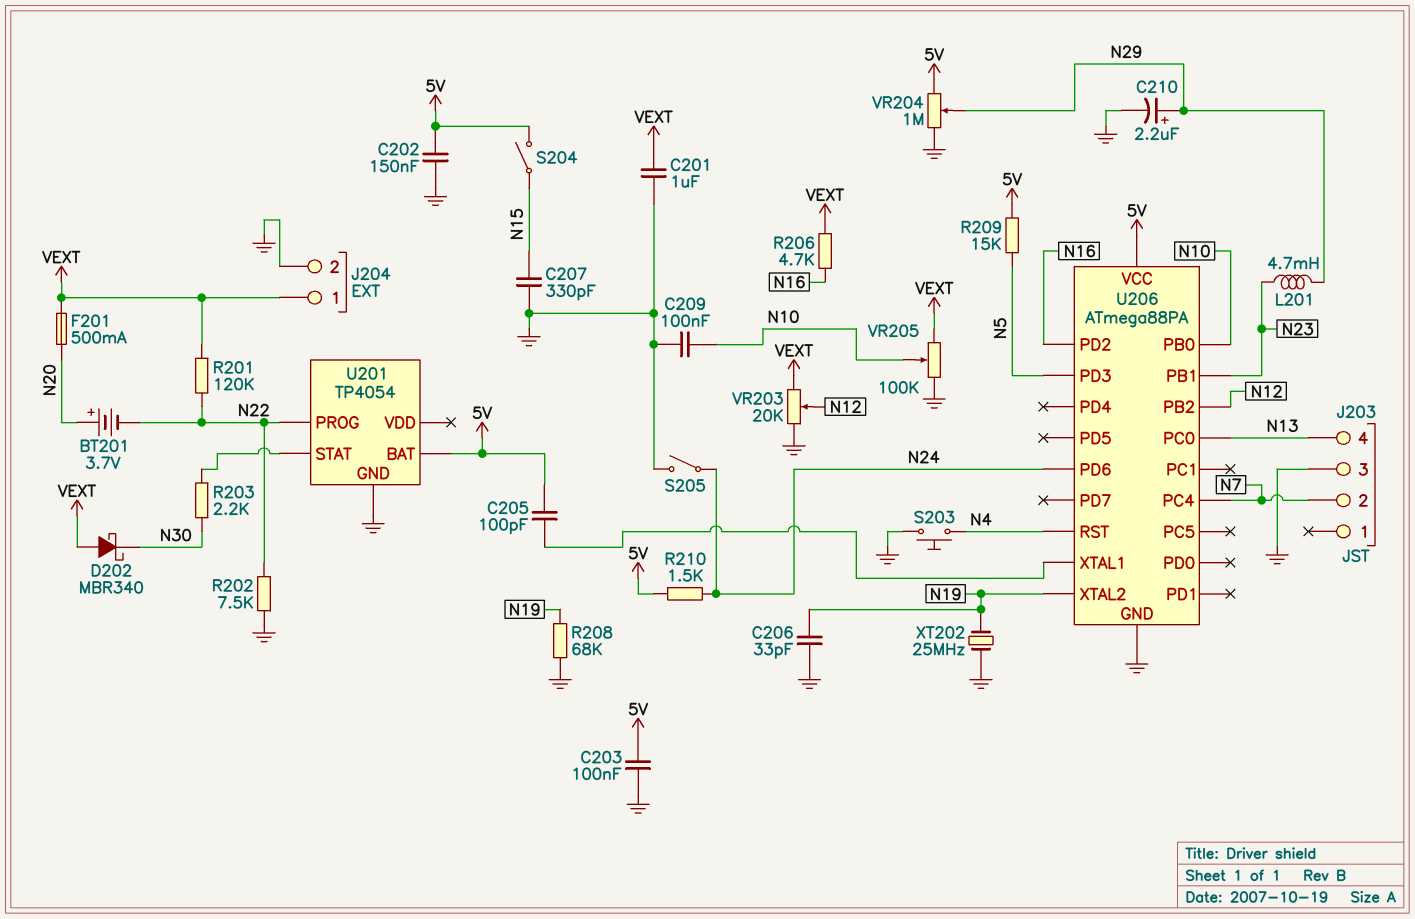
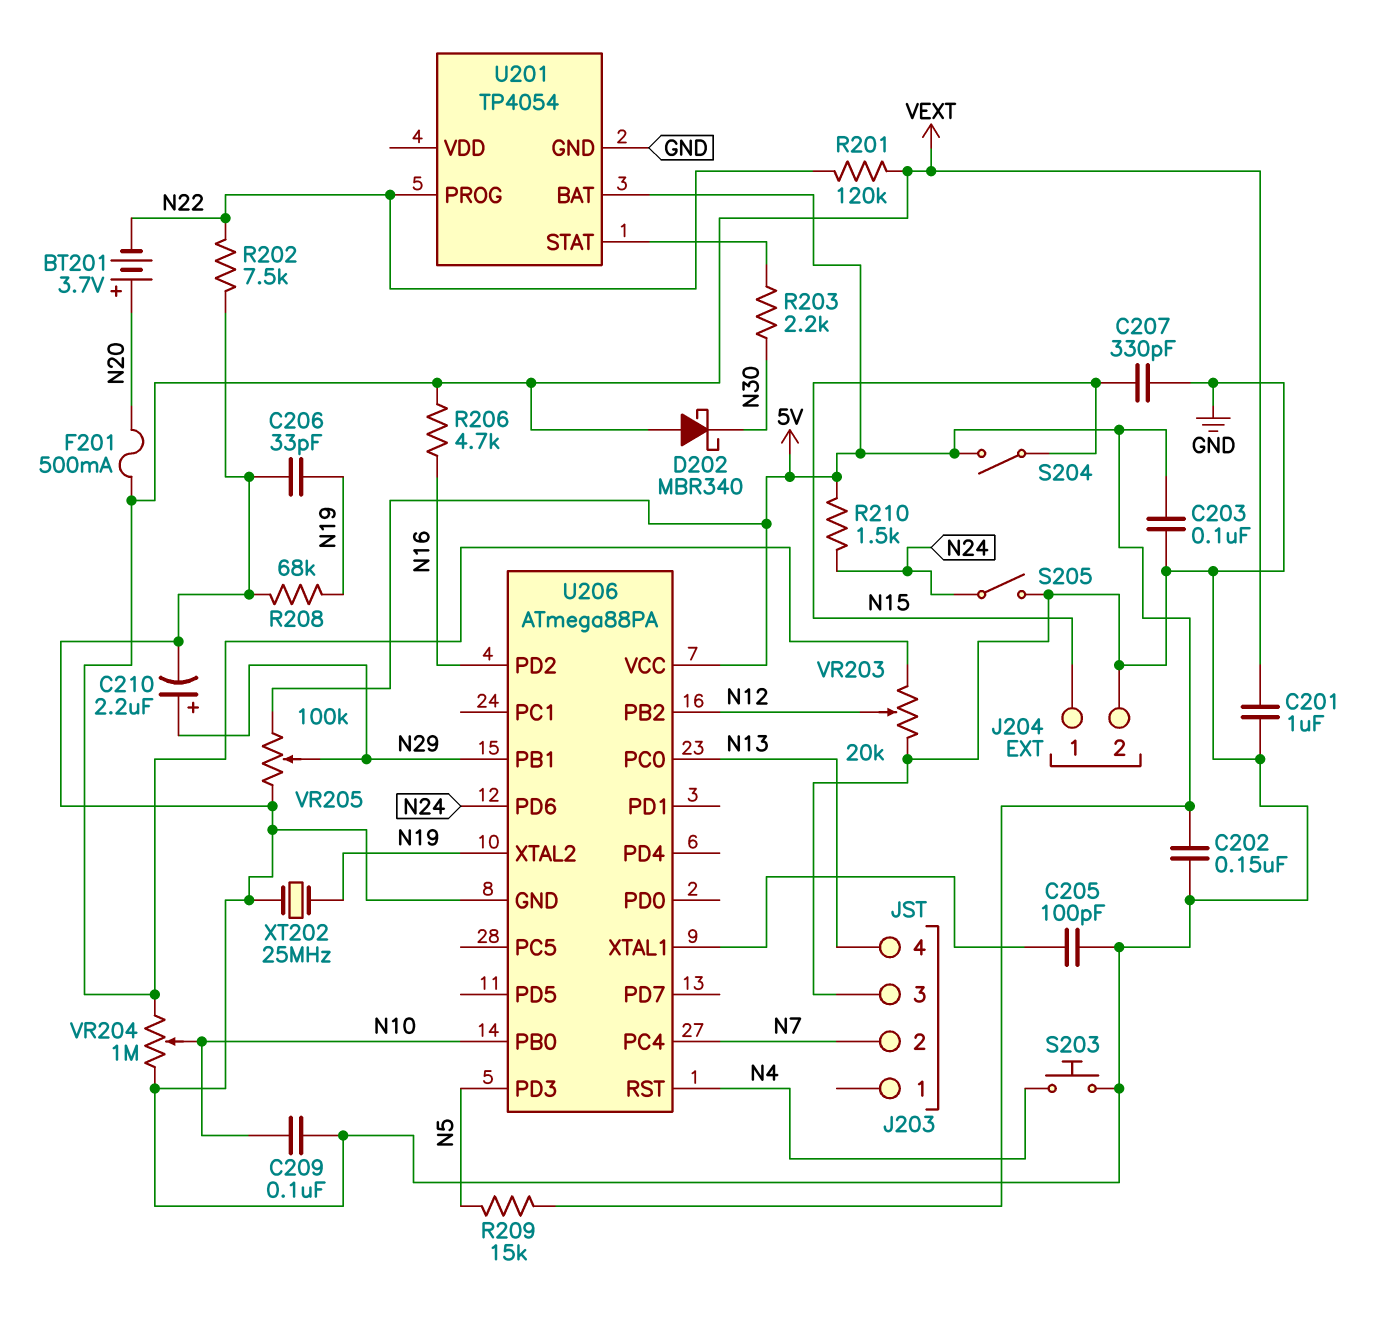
C205: 100pF (5V, U206/XTAL1) -> 100pF (GND, U206/XTAL1)
J204 pin 1: VEXT -> N15
L201: 4.7mH (N23, N29) -> none
U206 pin PB1: N23 -> N29
VR204: 1M (5V, GND, wiper N29) -> 1M (GND, VEXT, wiper N10)
VR205: 100k (GND, VEXT, wiper N10) -> 100k (5V, GND, wiper N29)

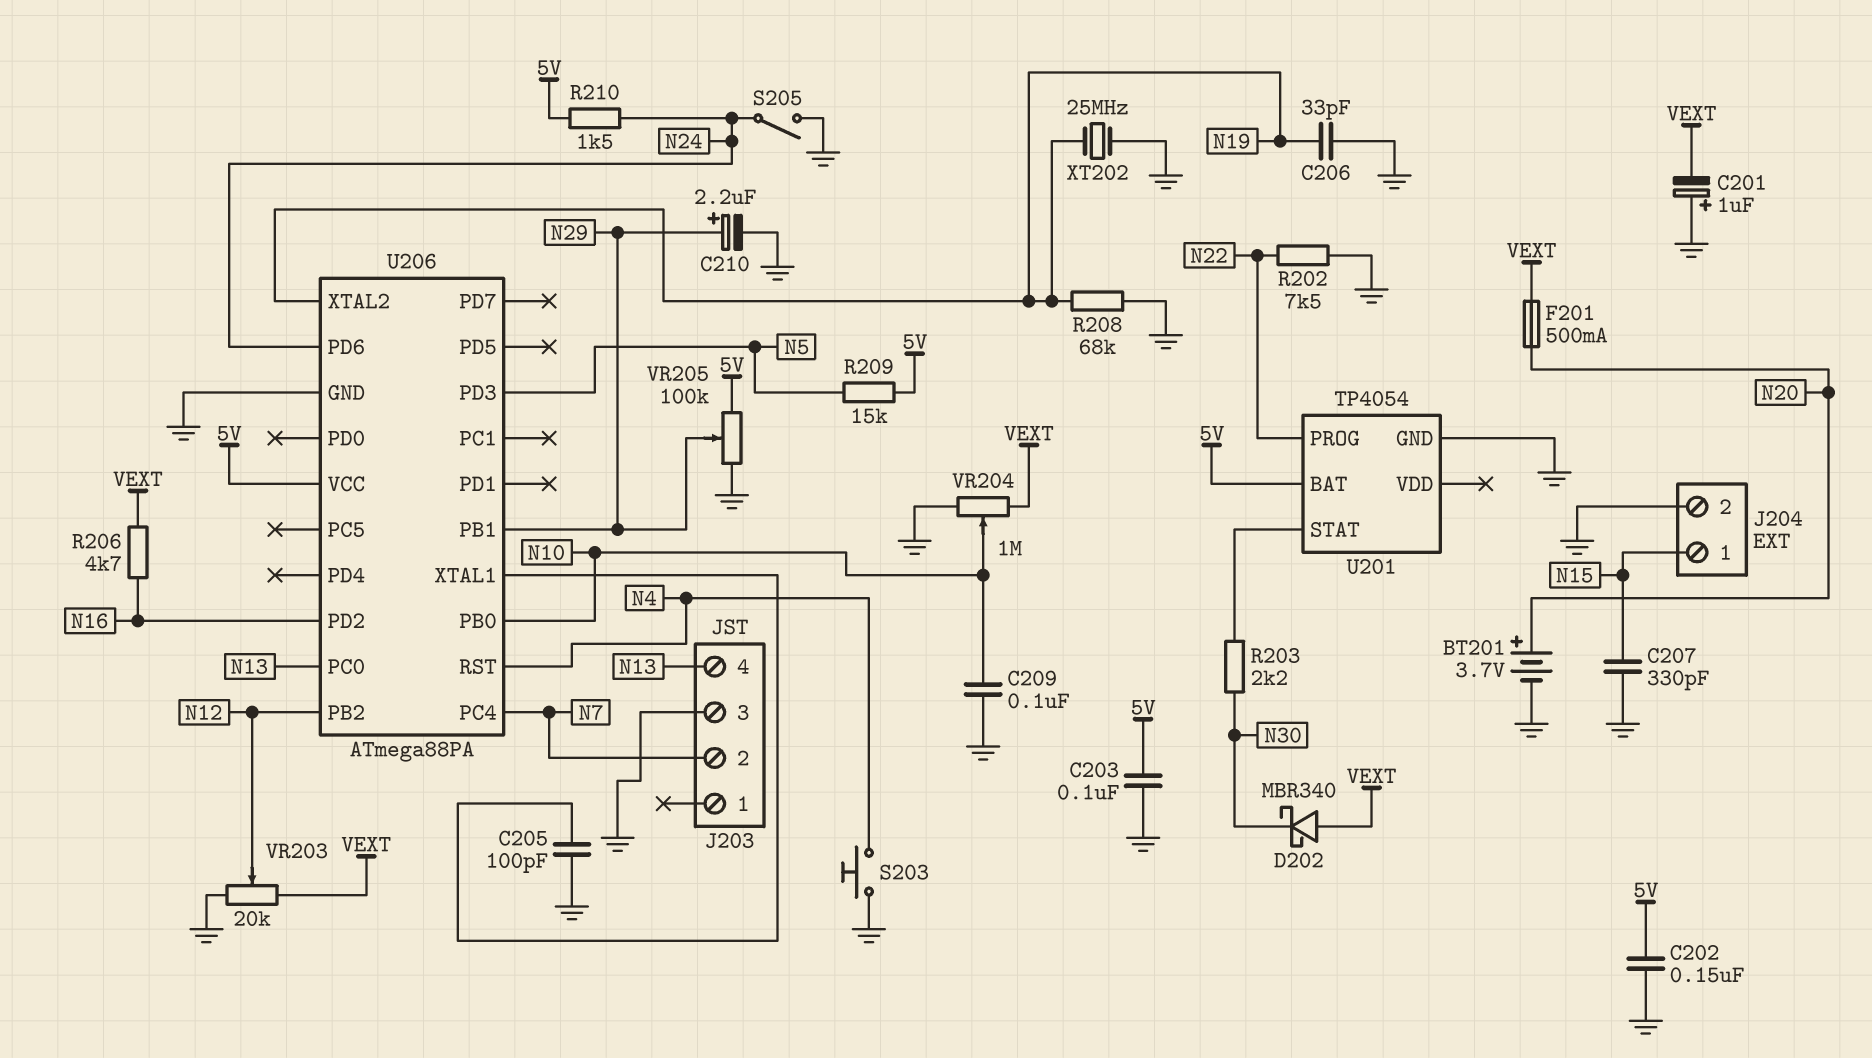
BT201: 3.7V (plus N20, minus N22) -> 3.7V (plus N20, minus GND)
C201: 1uF (GND, VEXT) -> 1uF (plus GND, minus VEXT)
R201: 120k (N22, VEXT) -> none
S204: switch (5V, N15) -> none

